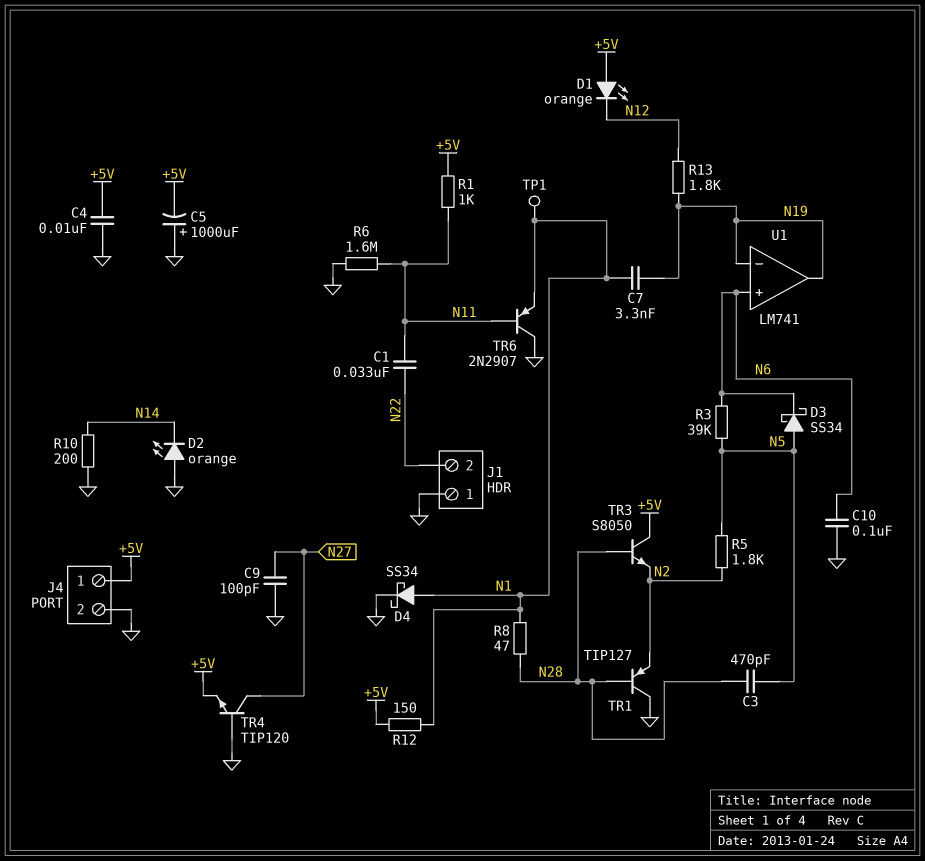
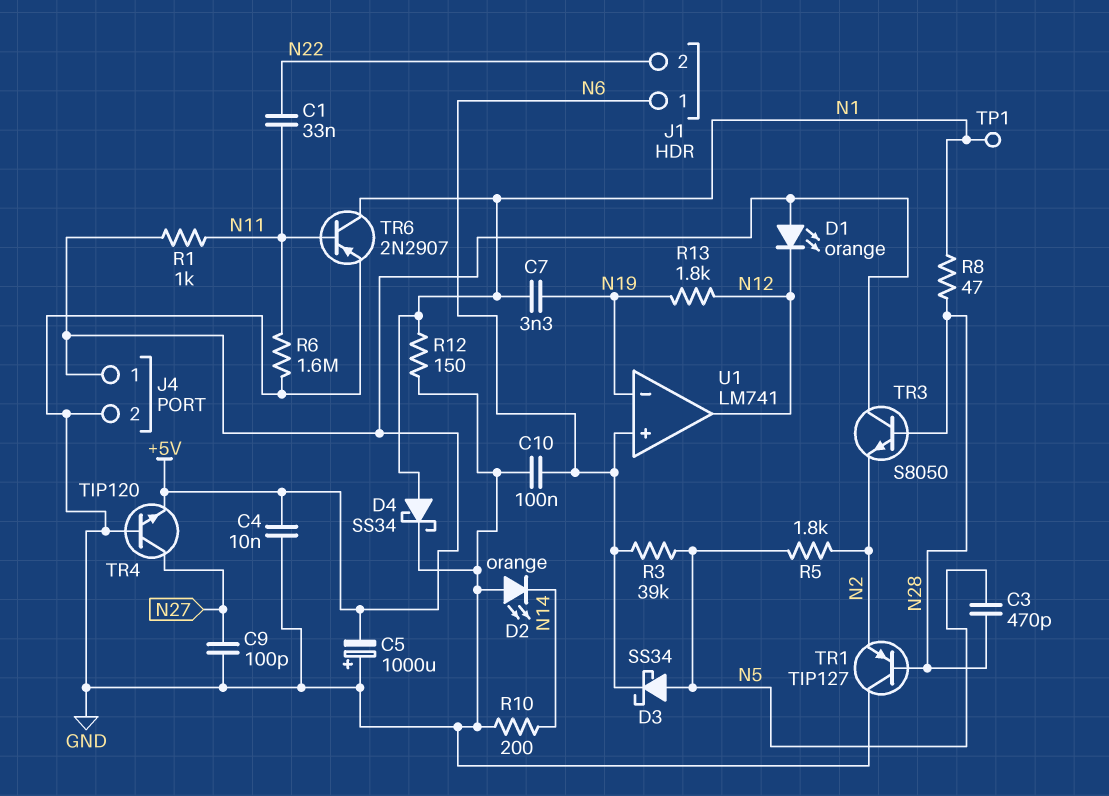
J1 pin 1: GND -> N6
R12: 150 (+5V, N1) -> 150 (GND, N1)
TR6: PNP 2N2907 (B N11, C GND, E N1) -> PNP 2N2907 (B N11, C N1, E GND)
U1 pin out: N19 -> N12

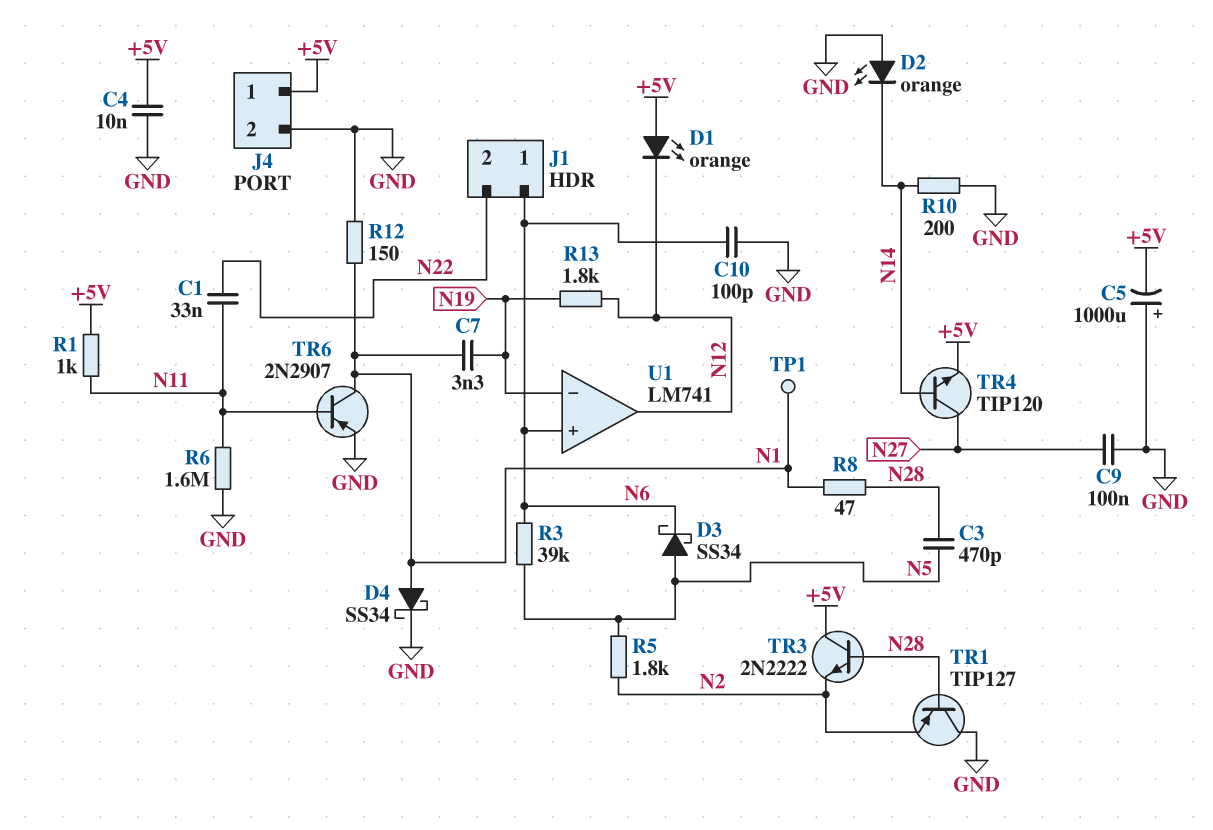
C9: 100pF (GND, N27) -> 100nF (GND, N27)
C10: 100nF (GND, N6) -> 100pF (GND, N6)
TR3: NPN S8050 (B N28, C +5V, E N2) -> NPN 2N2222 (B N28, C +5V, E N2)
TR4: NPN TIP120 (B GND, C N27, E +5V) -> NPN TIP120 (B N14, C N27, E +5V)

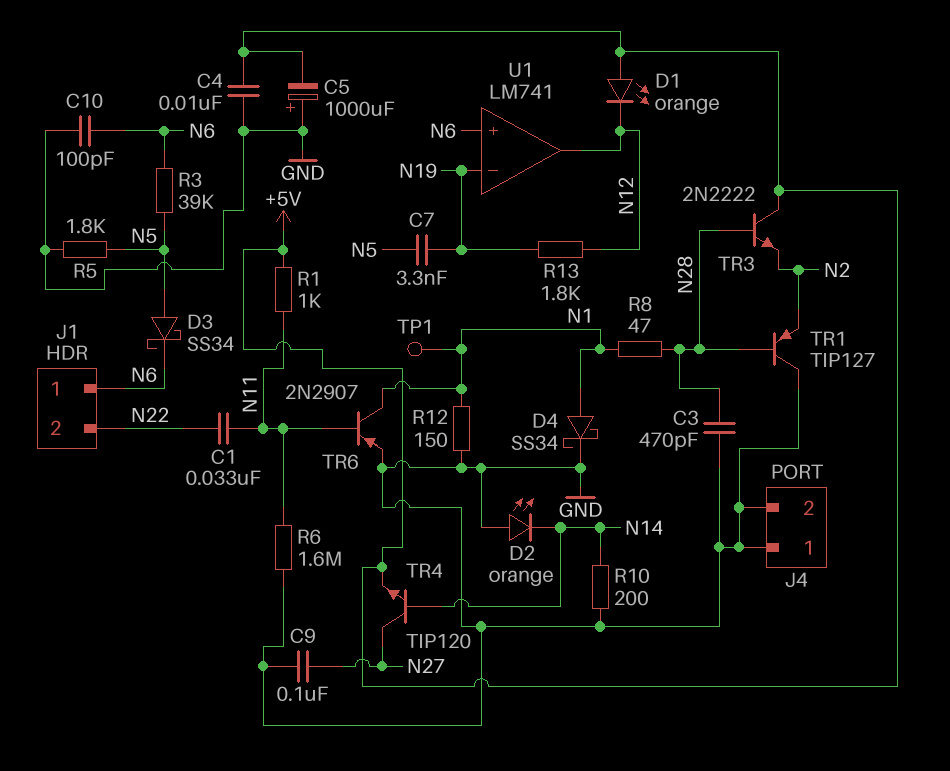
C3: 470pF (N5, N28) -> 470pF (GND, N28)
C7: 3.3nF (N1, N19) -> 3.3nF (N5, N19)
J4 pin 1: +5V -> GND
R5: 1.8k (N2, N5) -> 1.8k (GND, N5)

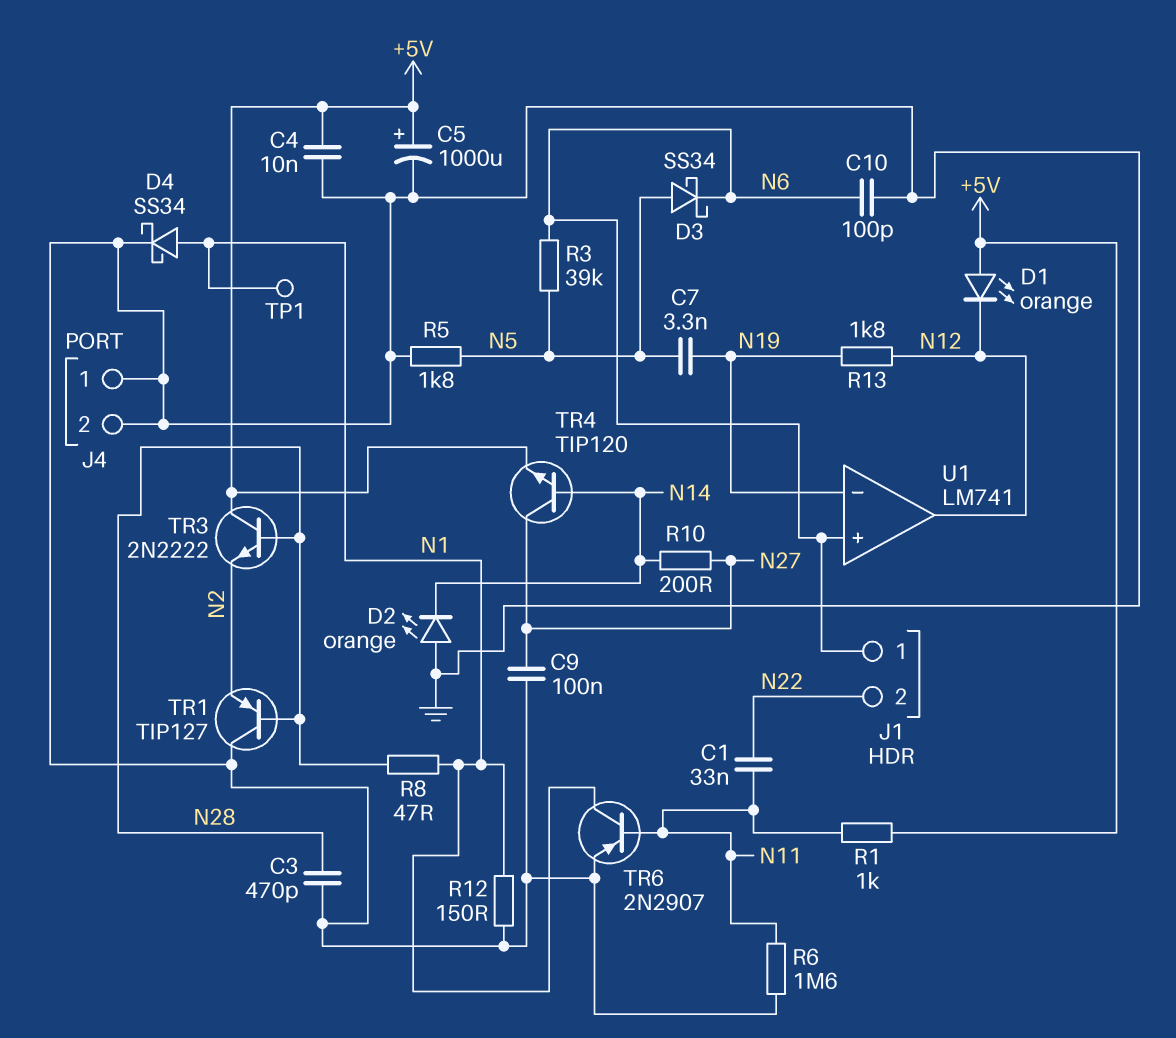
C5: 1000uF (plus GND, minus +5V) -> 1000uF (plus +5V, minus GND)
R10: 200 (GND, N14) -> 200 (N14, N27)

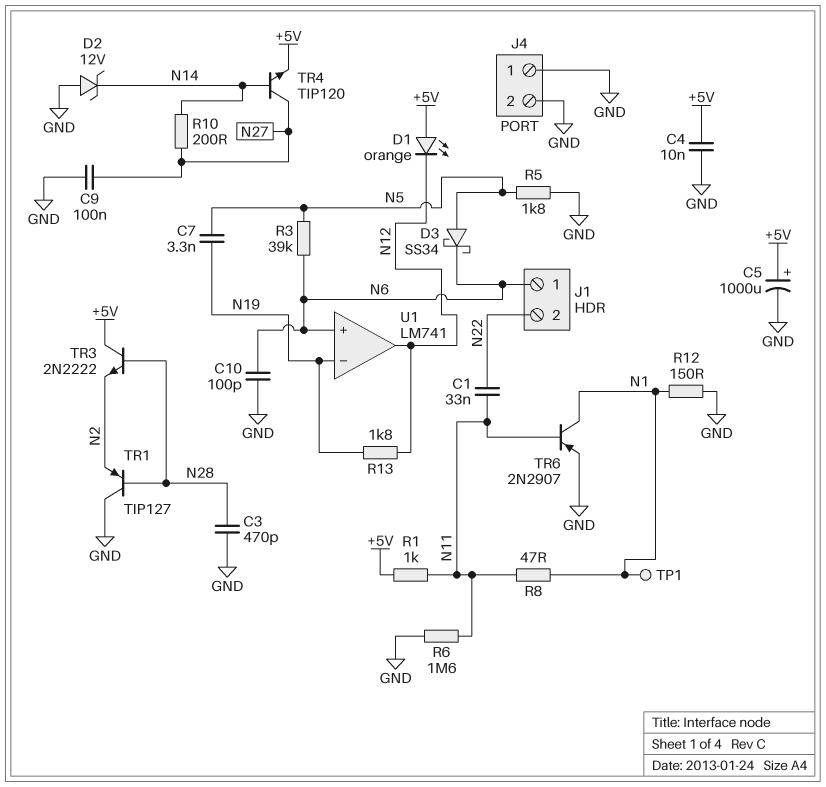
D2: LED orange (A GND, K N14) -> zener 12V (A GND, K N14)
D4: schottky SS34 (A N1, K GND) -> none
R8: 47 (N1, N28) -> 47 (N1, N11)

